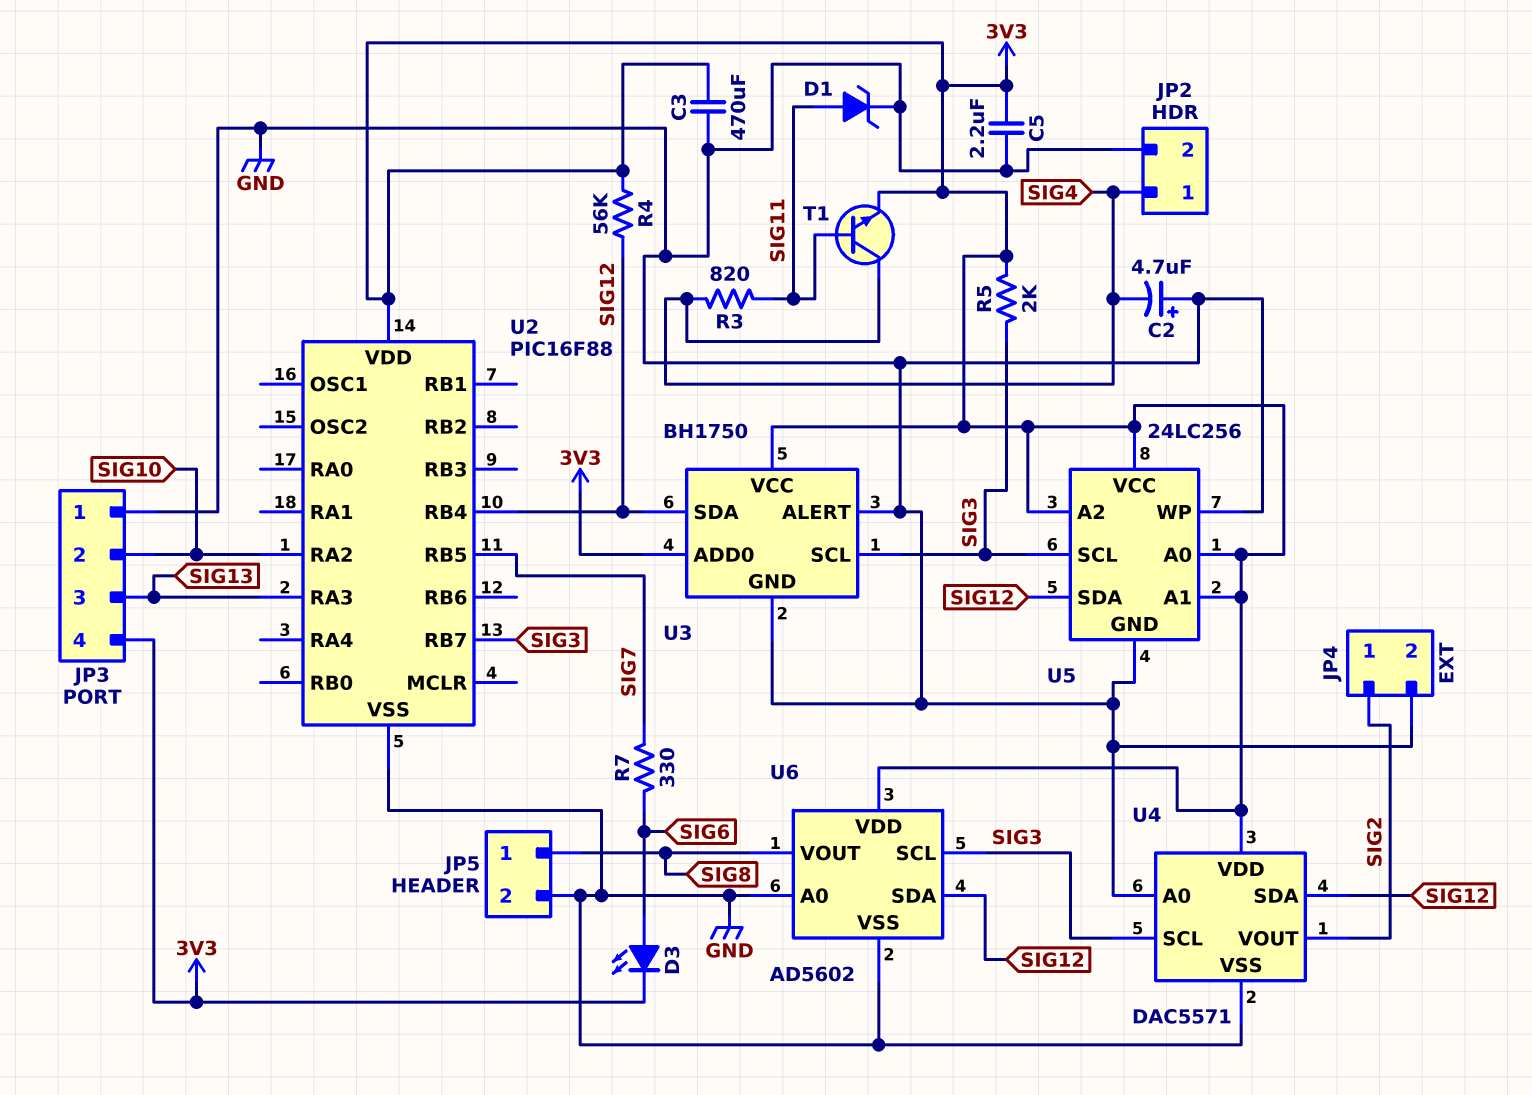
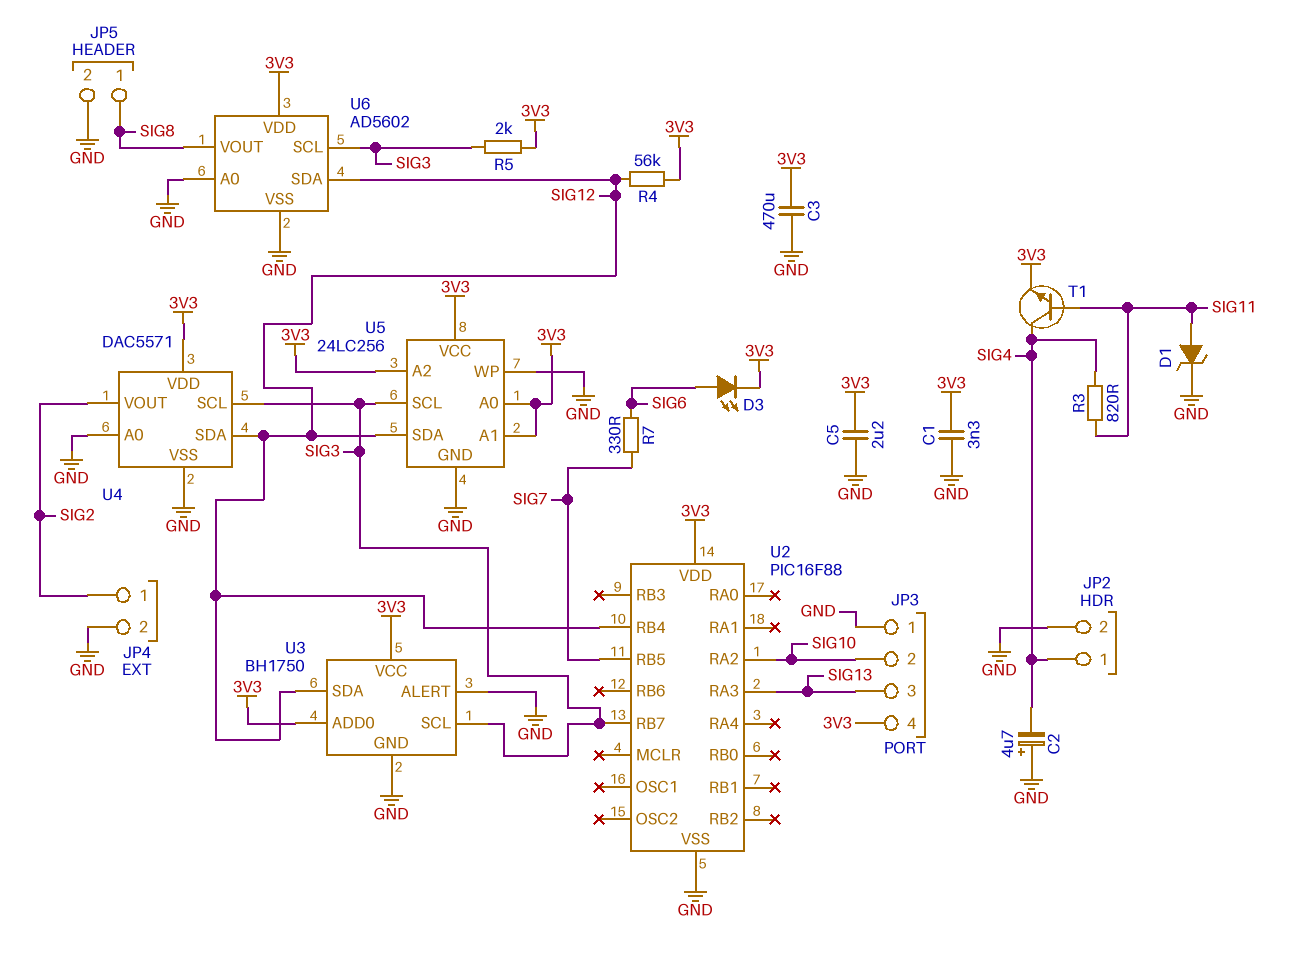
C1: none -> 3.3nF (3V3, GND)

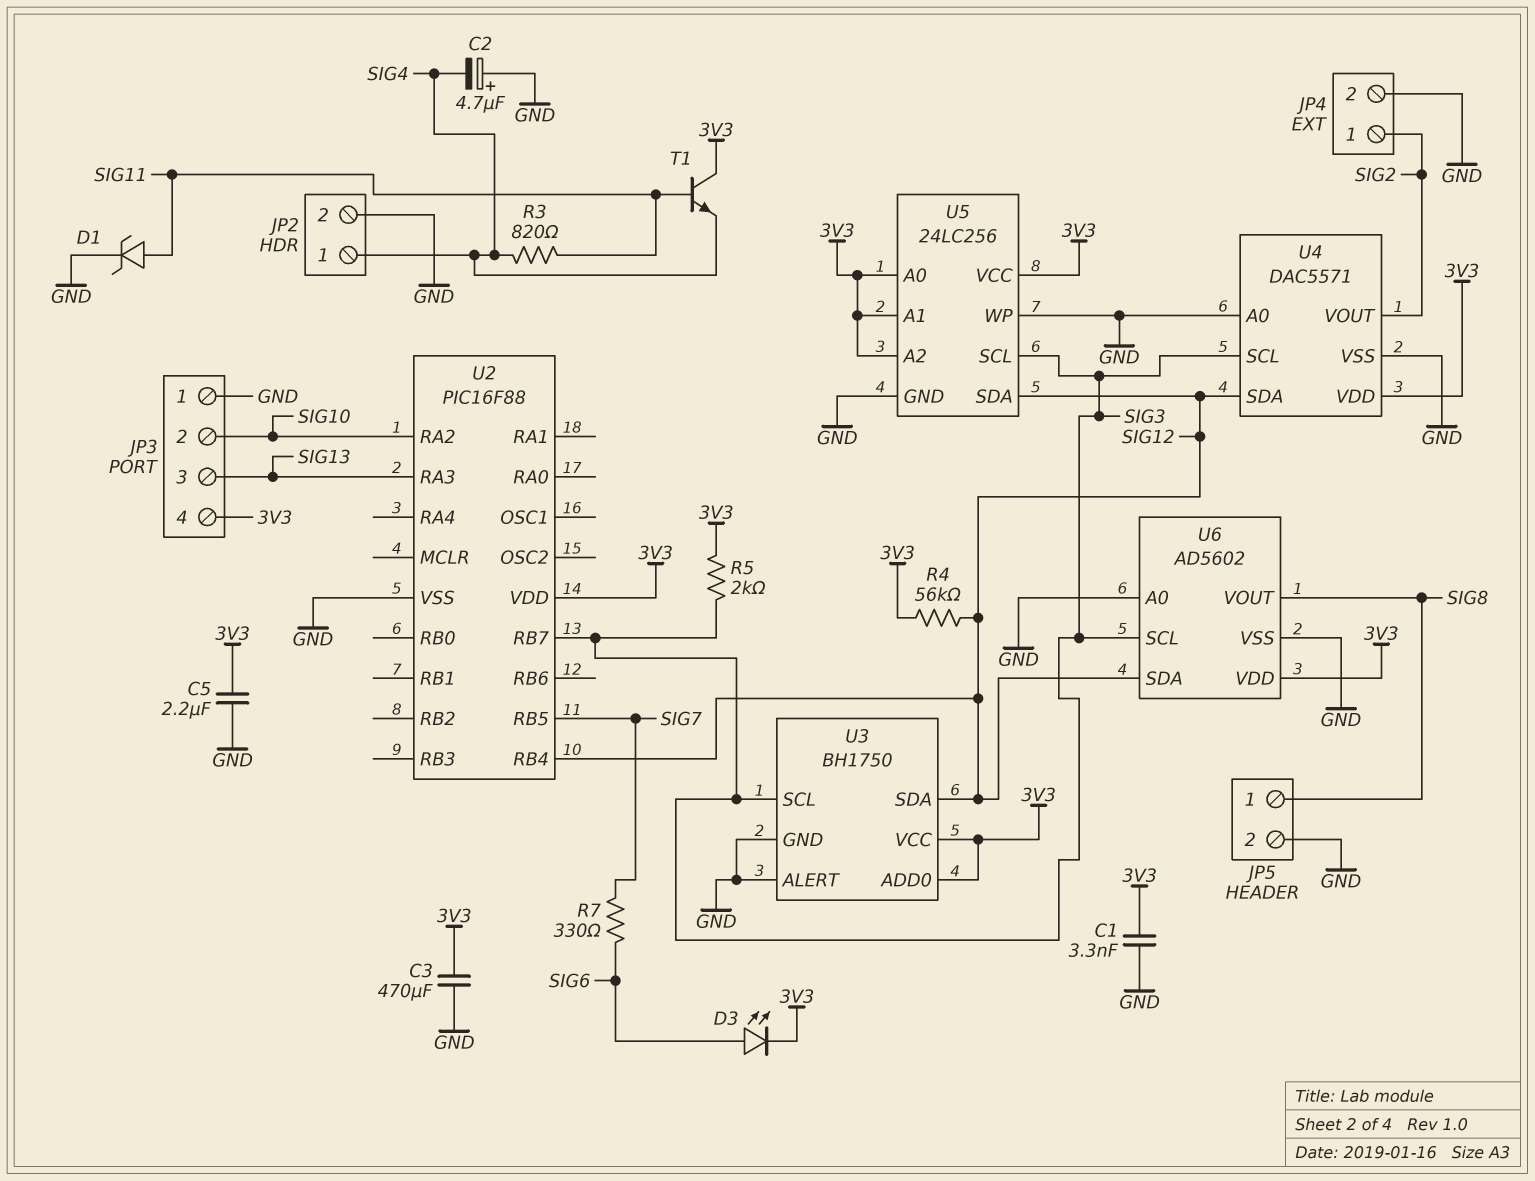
T1: NPN (B SIG11, C SIG4, E 3V3) -> NPN (B SIG11, C 3V3, E SIG4)

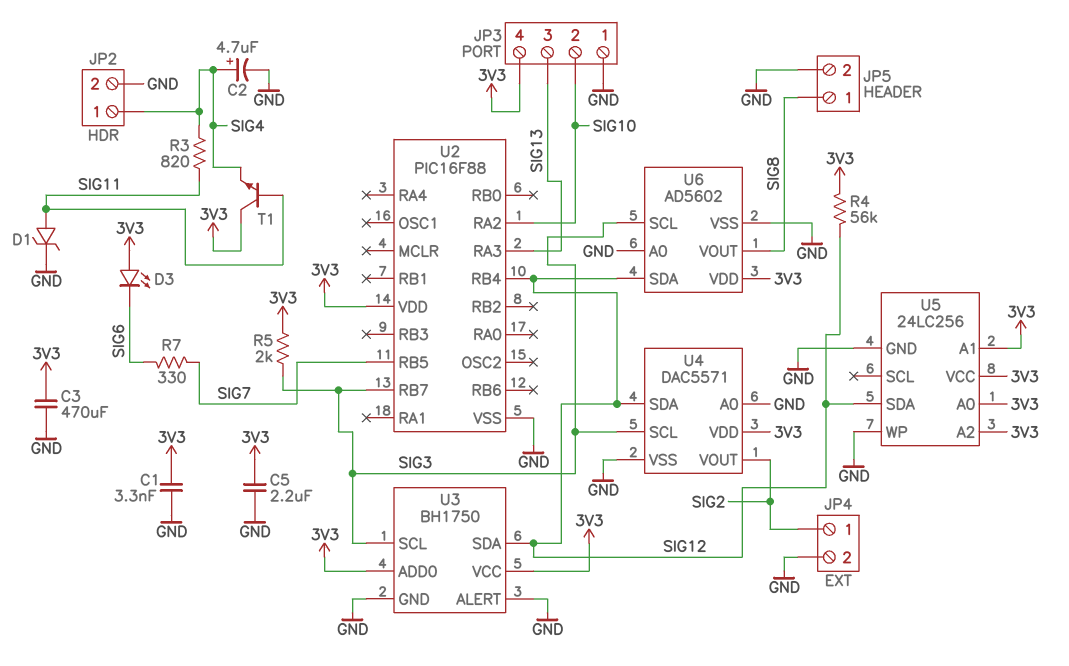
C2: 4.7uF (plus GND, minus SIG4) -> 4.7uF (plus SIG4, minus GND)
D3: LED (A SIG6, K 3V3) -> LED (A 3V3, K SIG6)
U5 pin SCL: SIG3 -> none

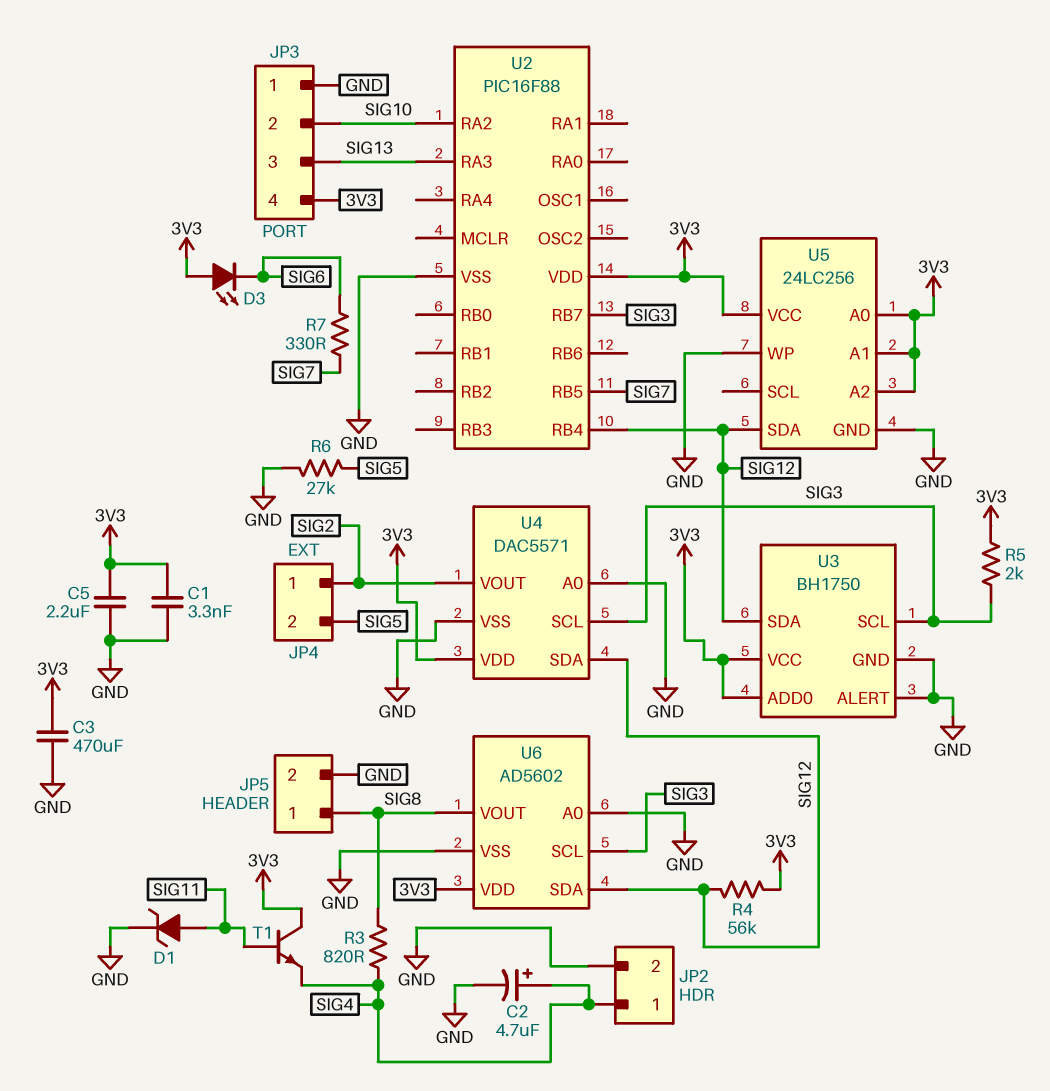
JP4 pin 2: GND -> SIG5
R3: 820 (SIG4, SIG11) -> 820 (SIG4, SIG8)
R6: none -> 27k (GND, SIG5)

